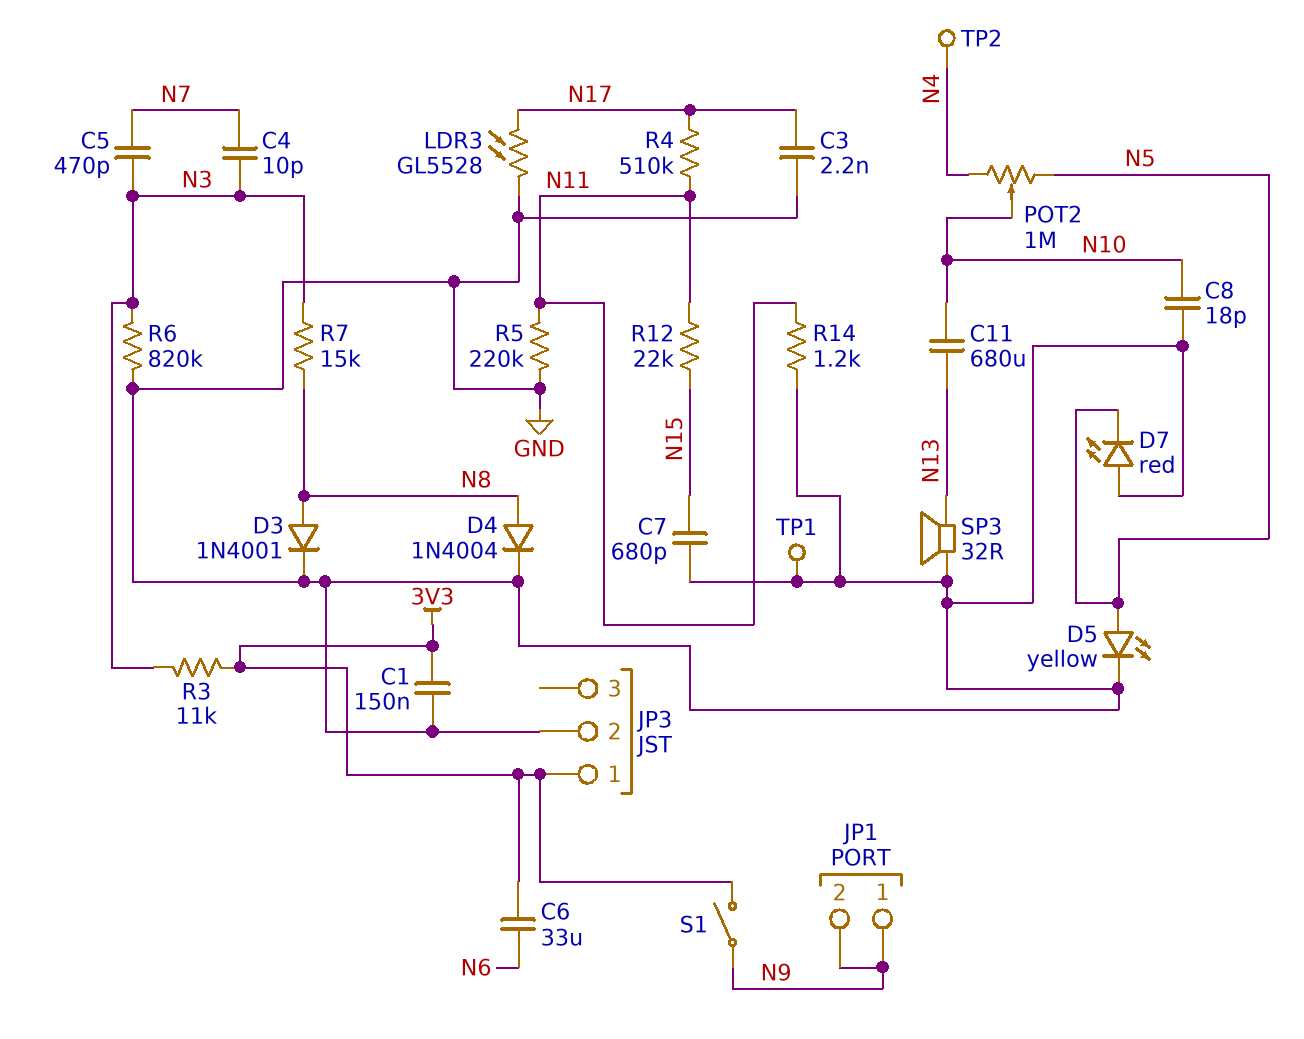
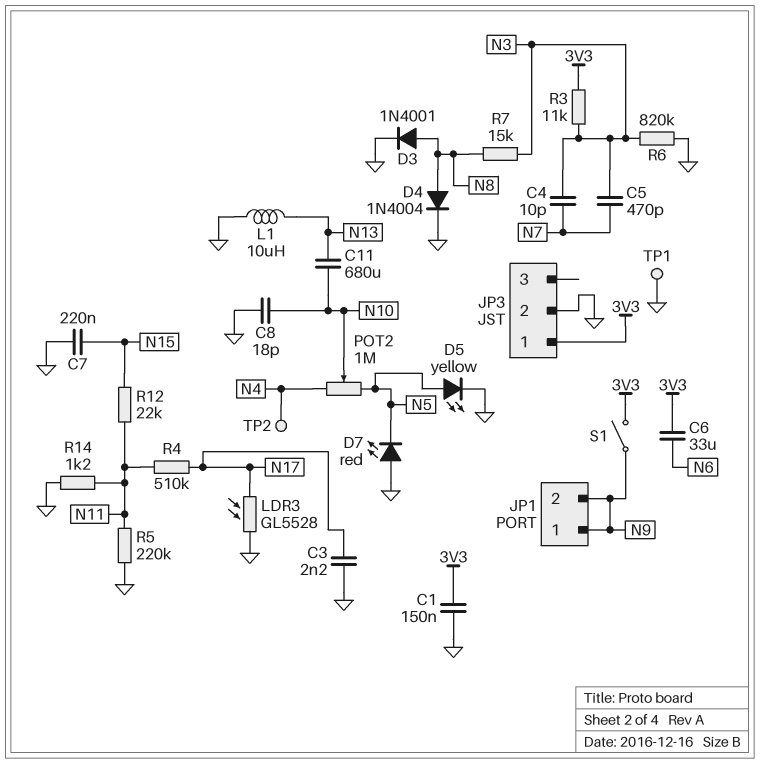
C7: 680pF (GND, N15) -> 220nF (GND, N15)
L1: none -> 10uH (GND, N13)
SP3: speaker 32R (GND, N13) -> none

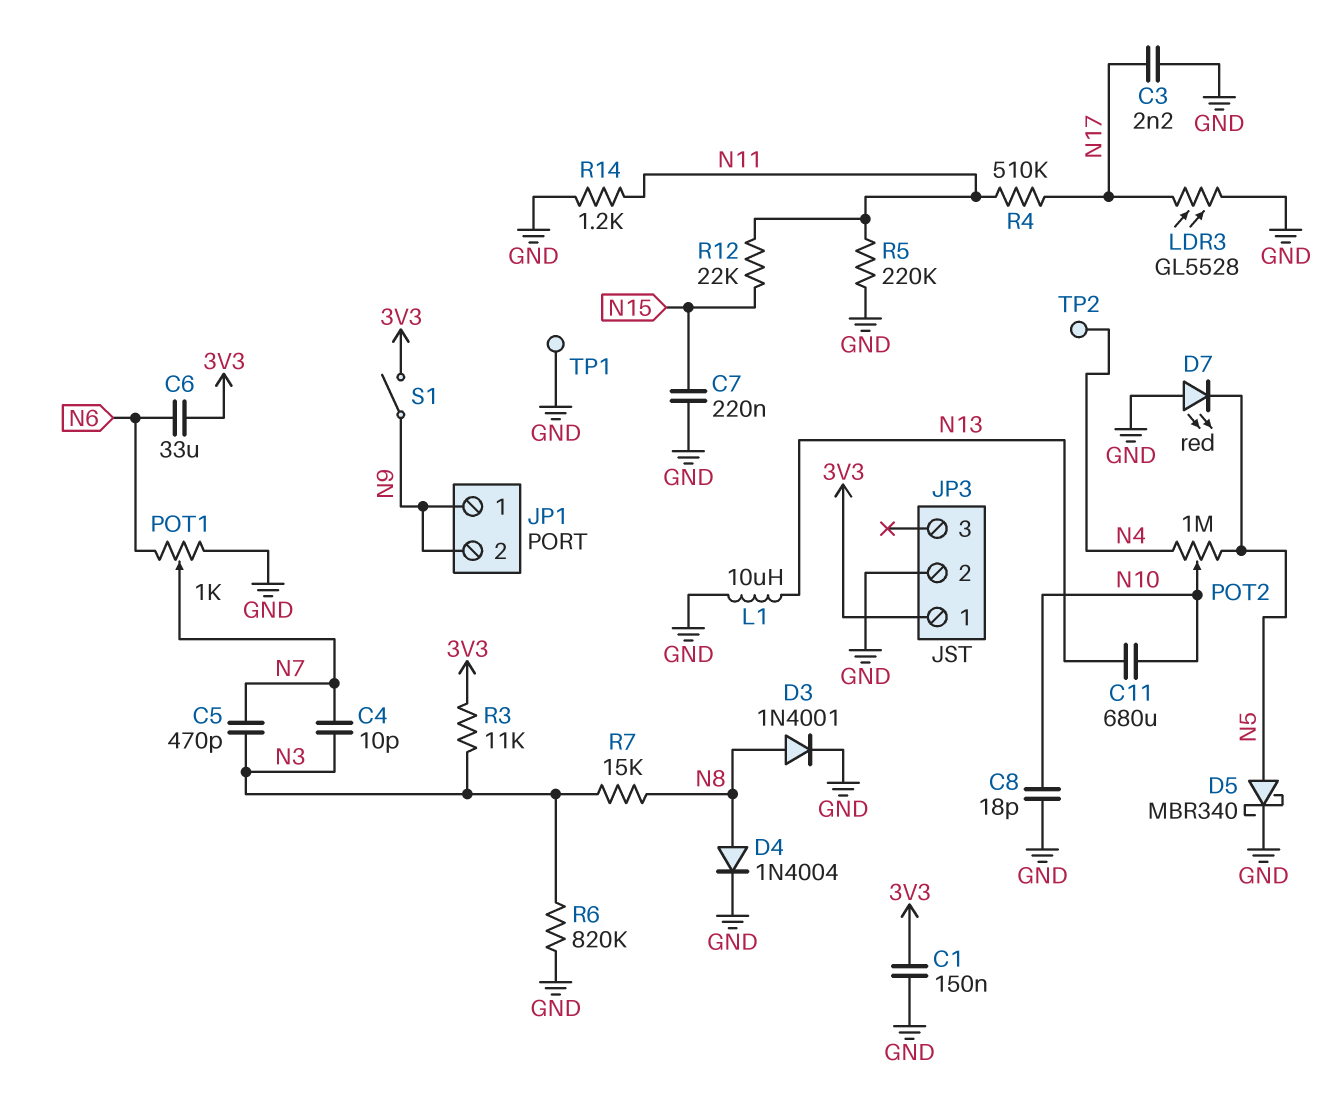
D5: LED yellow (A N5, K GND) -> schottky MBR340 (A N5, K GND)
POT1: none -> 1k (GND, N6, wiper N7)

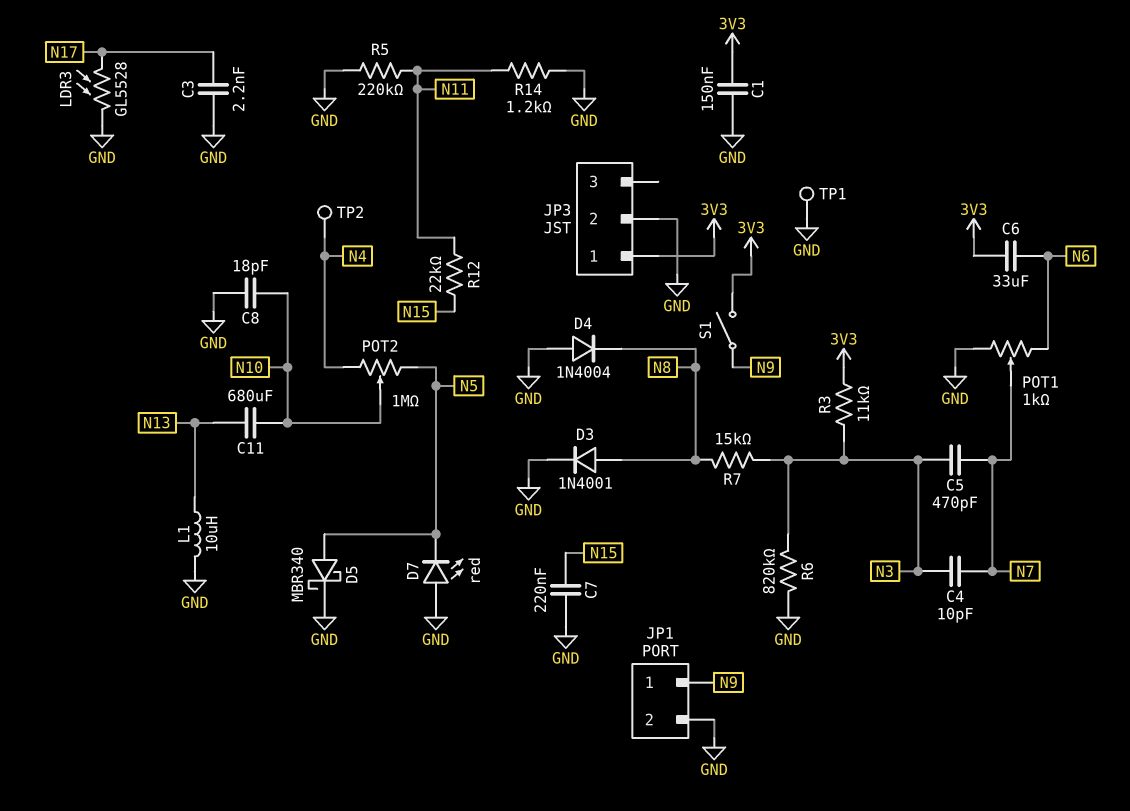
D4: diode 1N4004 (A N8, K GND) -> diode 1N4004 (A GND, K N8)
JP1 pin 2: N9 -> GND
R4: 510k (N11, N17) -> none

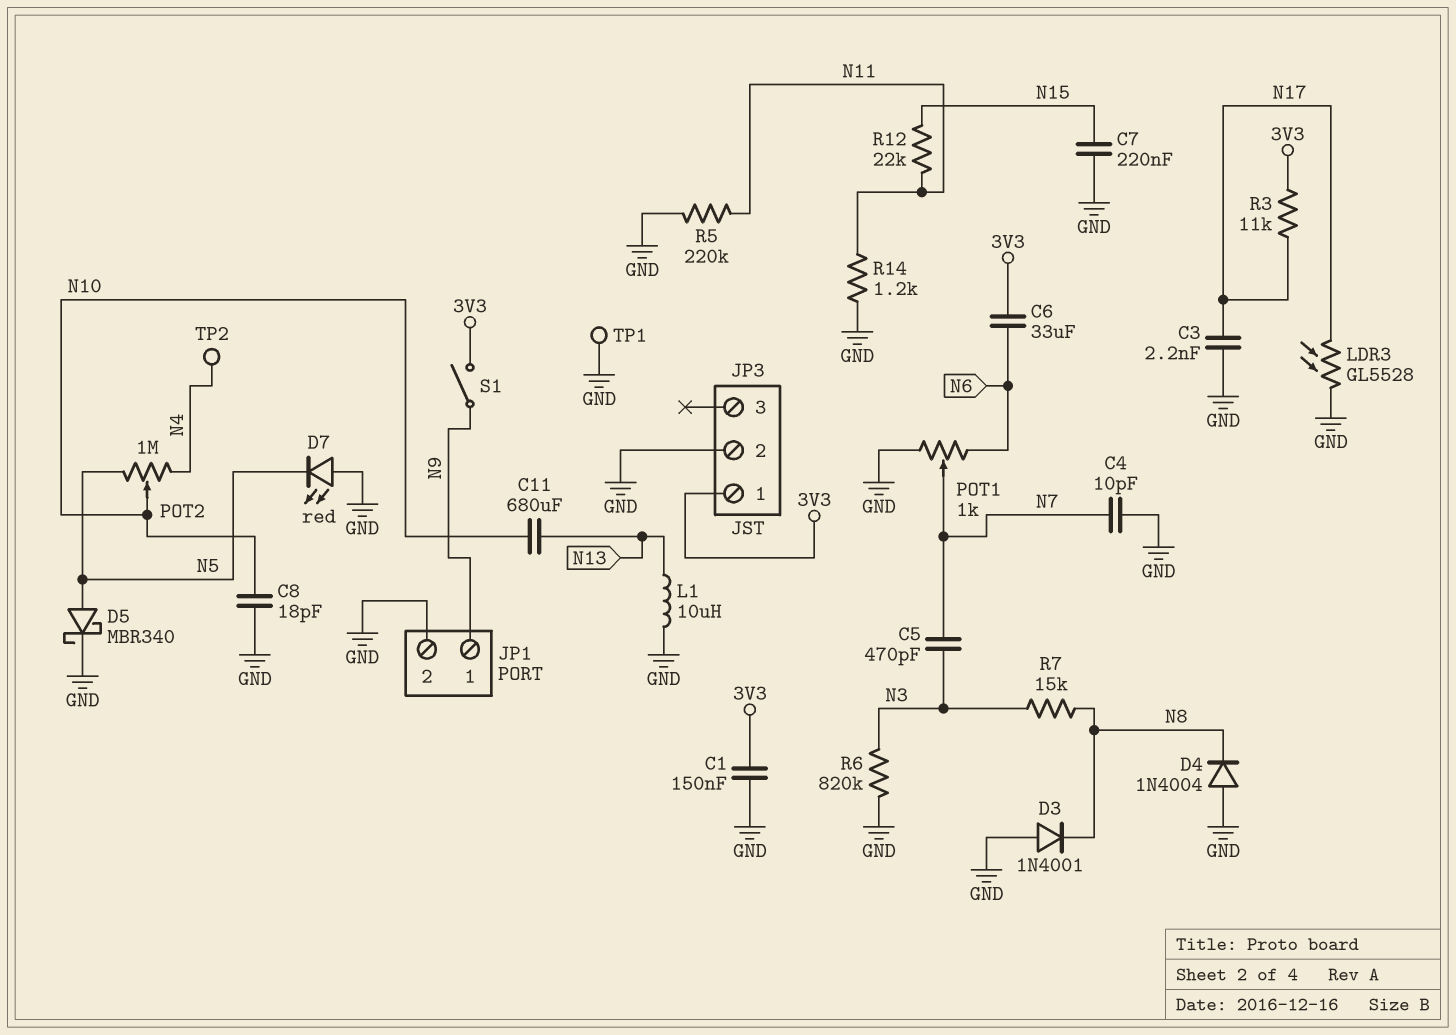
C4: 10pF (N3, N7) -> 10pF (GND, N7)
D3: diode 1N4001 (A N8, K GND) -> diode 1N4001 (A GND, K N8)
R3: 11k (3V3, N3) -> 11k (3V3, N17)

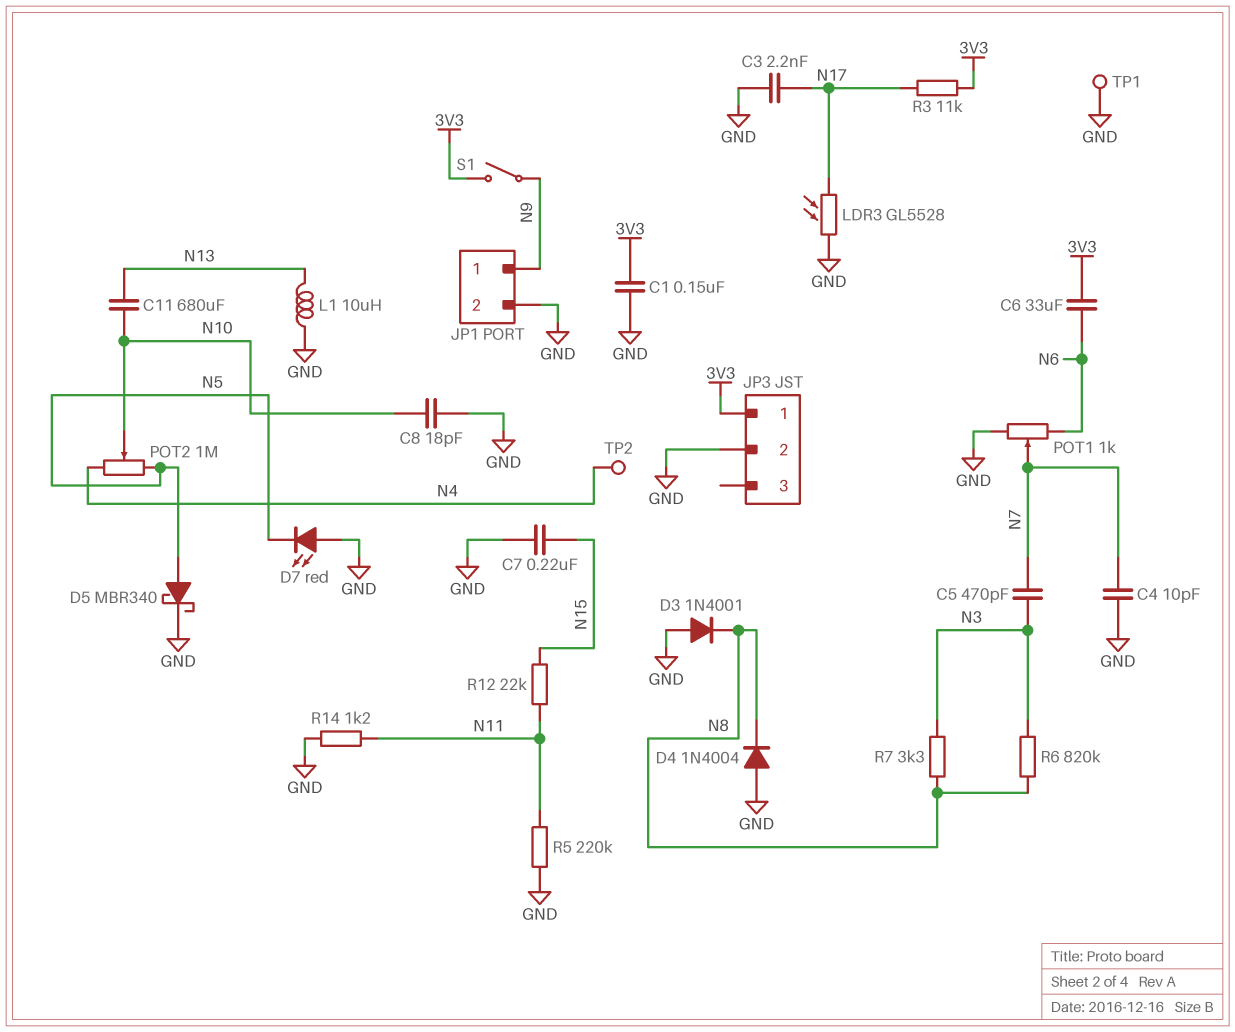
R6: 820k (GND, N3) -> 820k (N3, N8)
R7: 15k (N3, N8) -> 3.3k (N3, N8)

